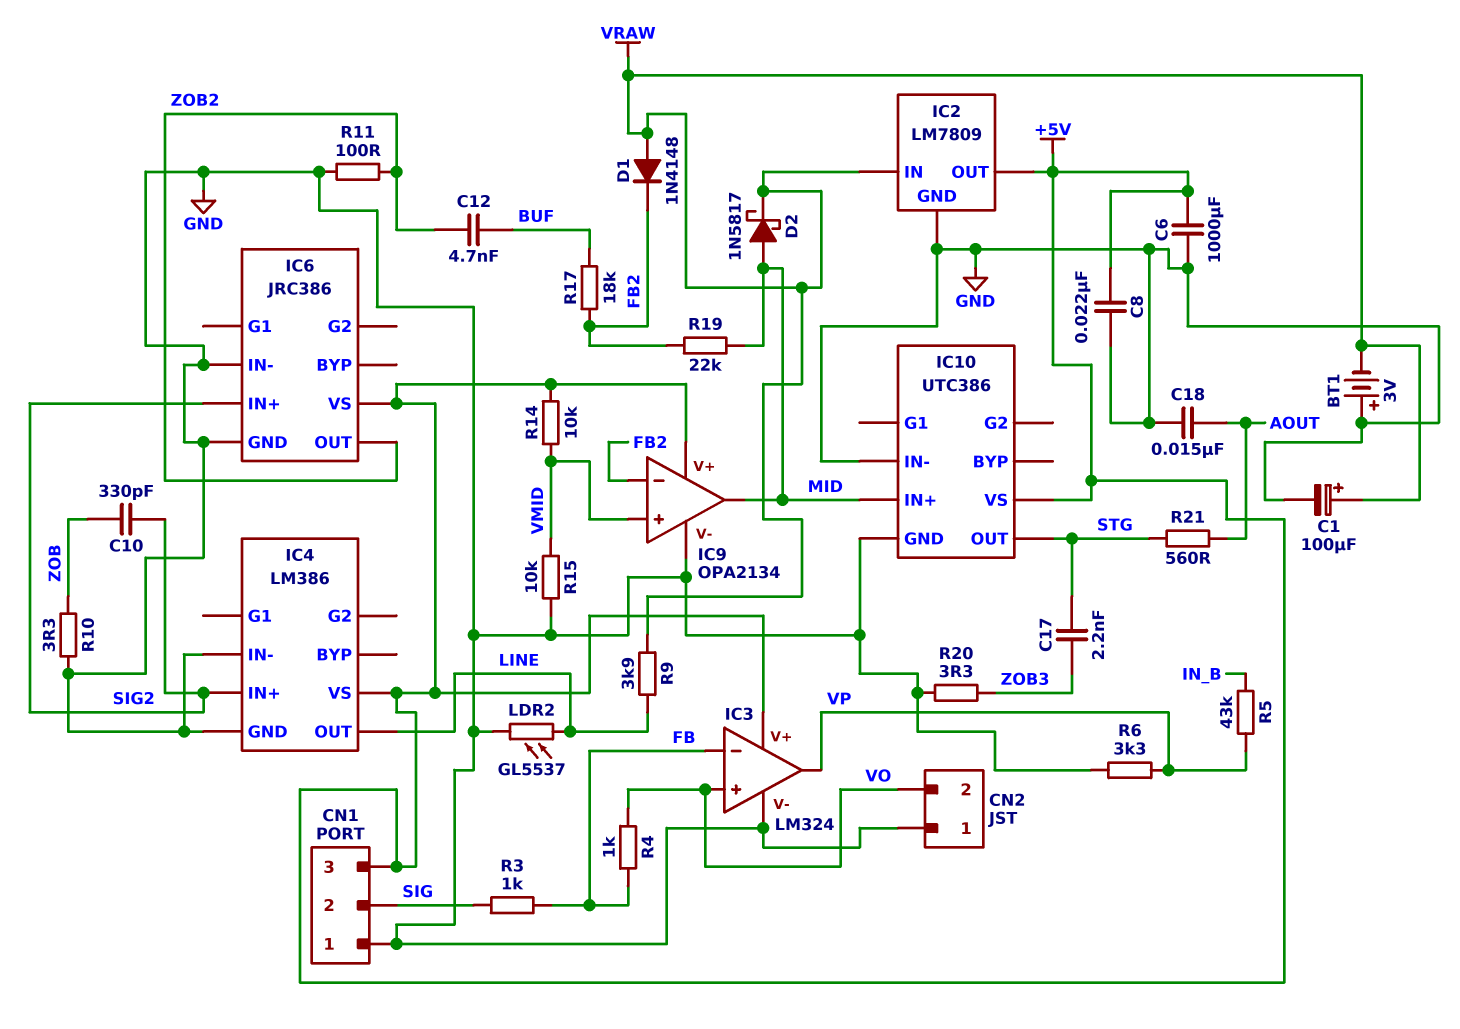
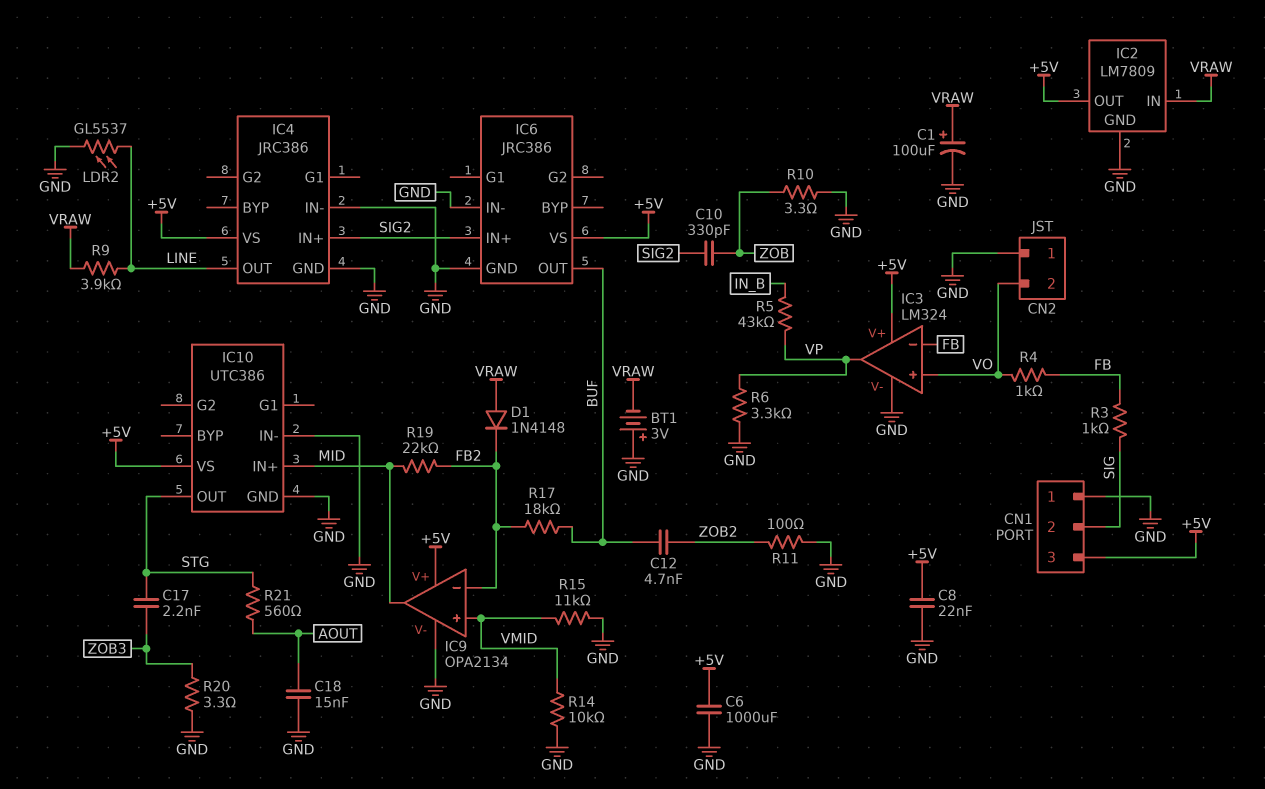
D2: schottky 1N5817 (A MID, K VRAW) -> none
IC4: LM386 -> JRC386
IC6 pin OUT: ZOB2 -> BUF
R14: 10k (+5V, VMID) -> 10k (GND, VMID)
R15: 10k (GND, VMID) -> 11k (GND, VMID)

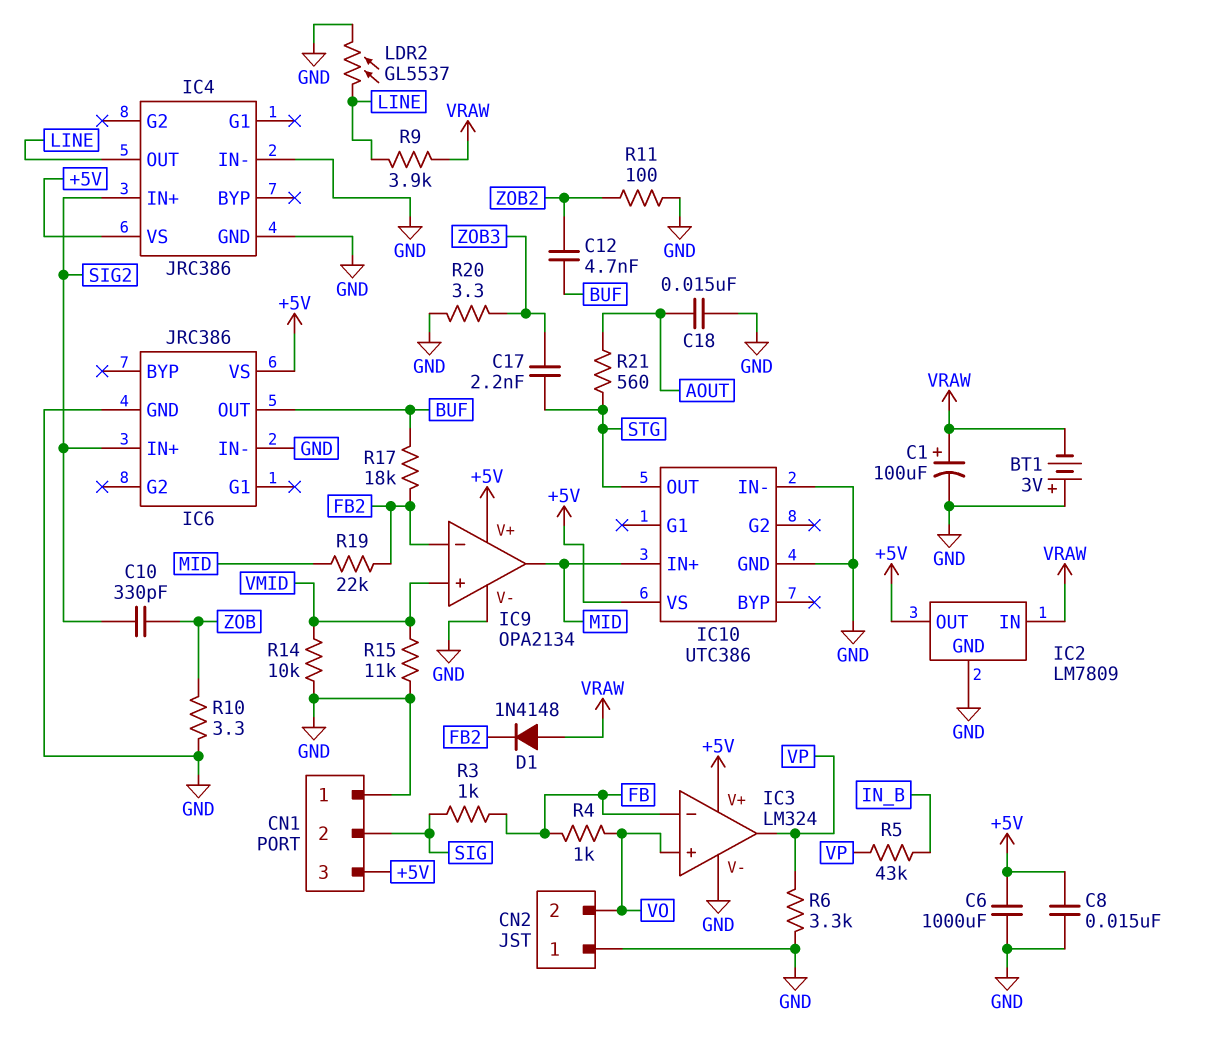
C8: 22nF (+5V, GND) -> 15nF (+5V, GND)

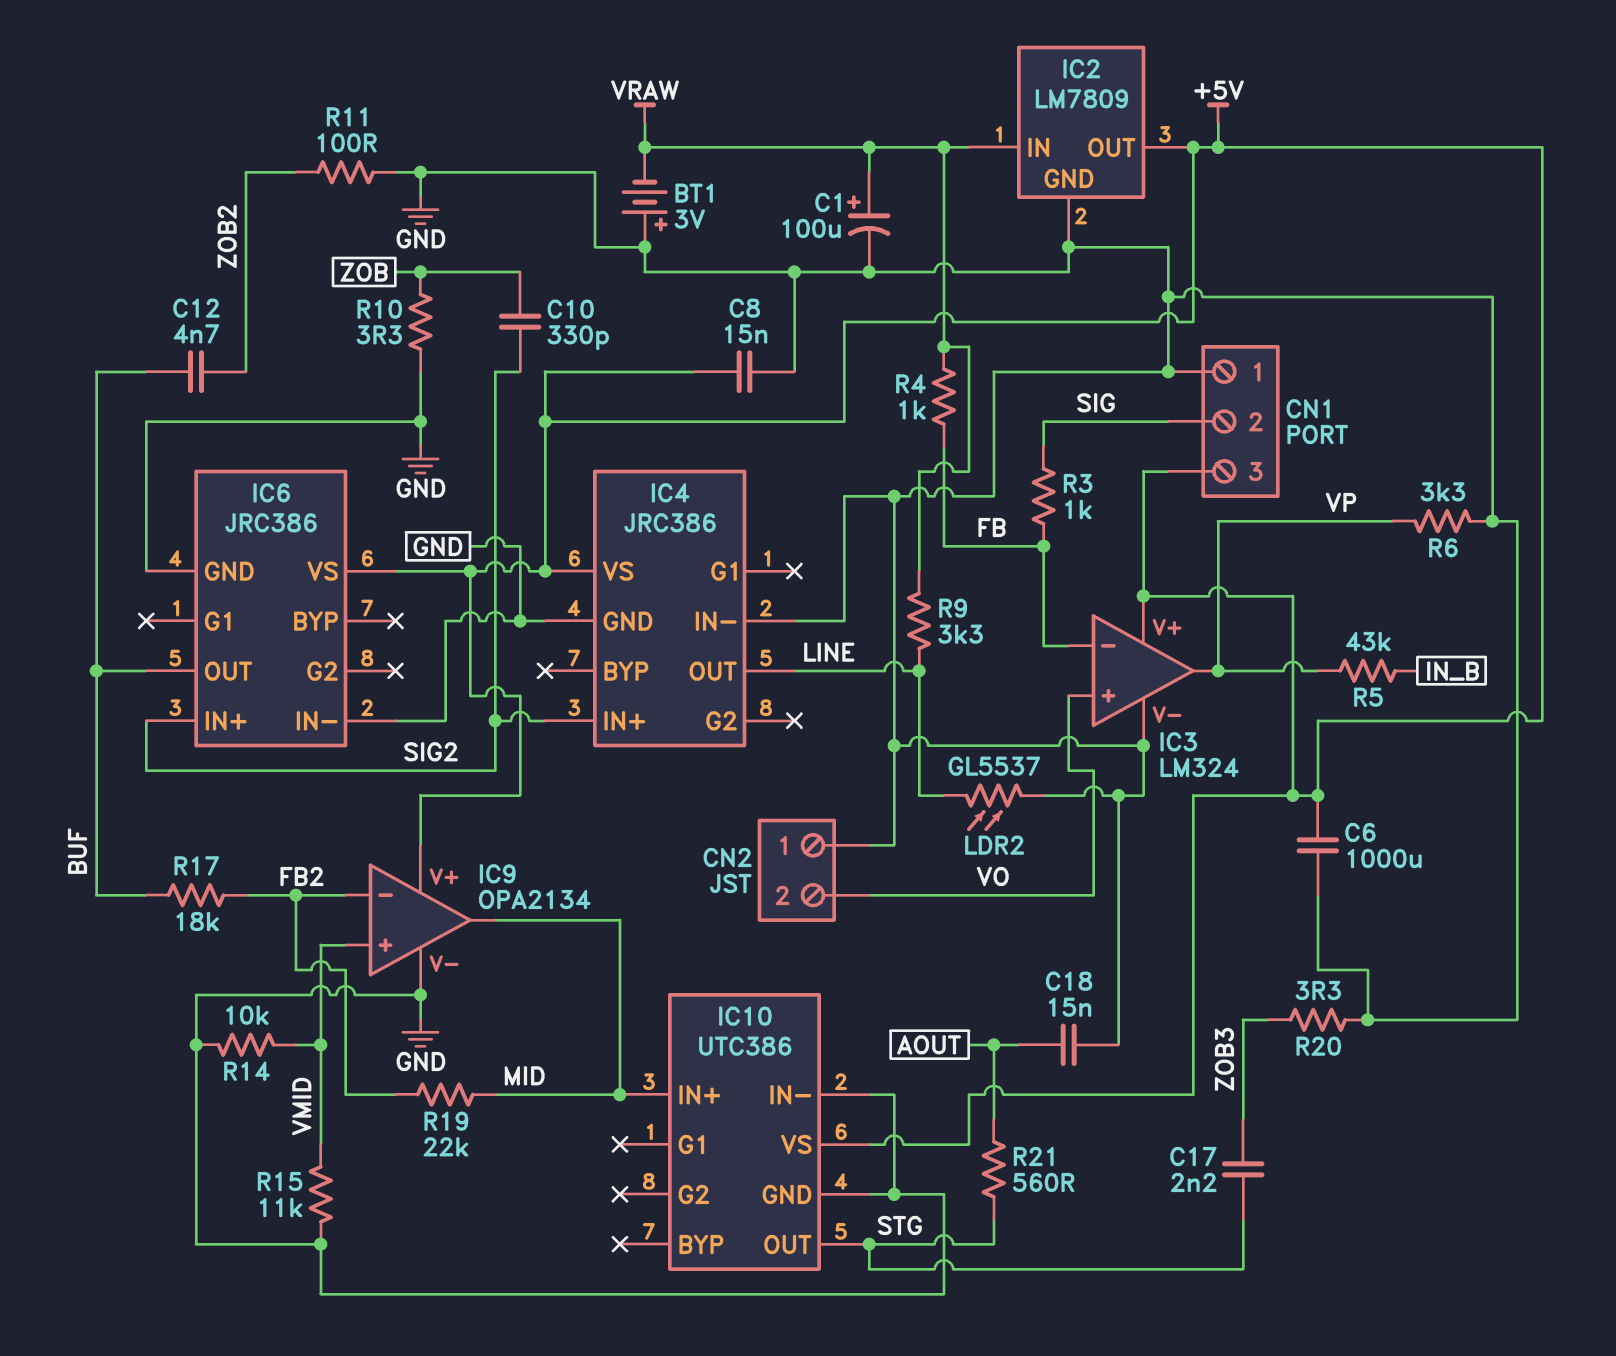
D1: diode 1N4148 (A VRAW, K FB2) -> none
R4: 1k (FB, VO) -> 1k (FB, VRAW)
R9: 3.9k (LINE, VRAW) -> 3.3k (LINE, VRAW)

